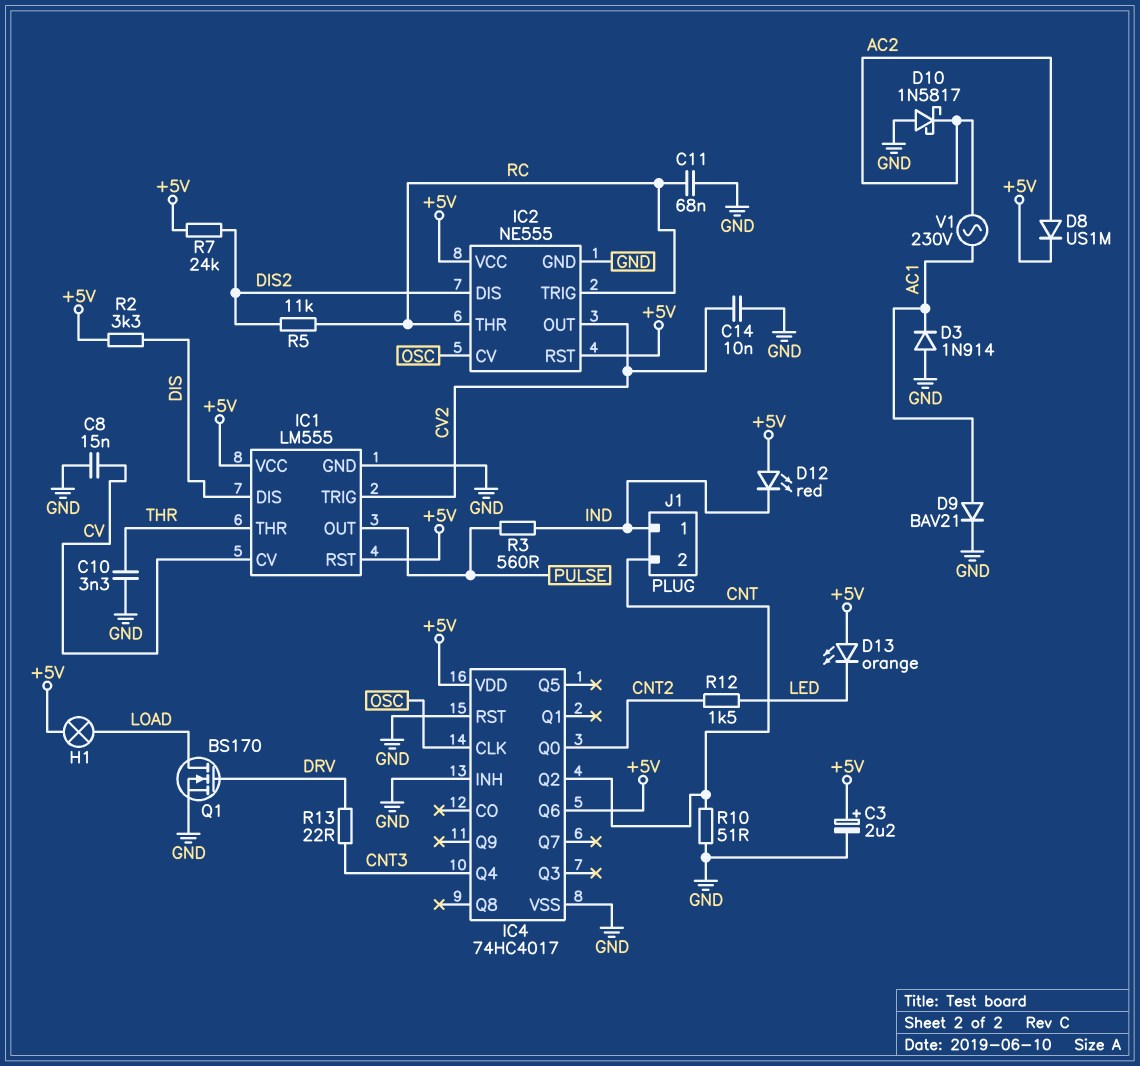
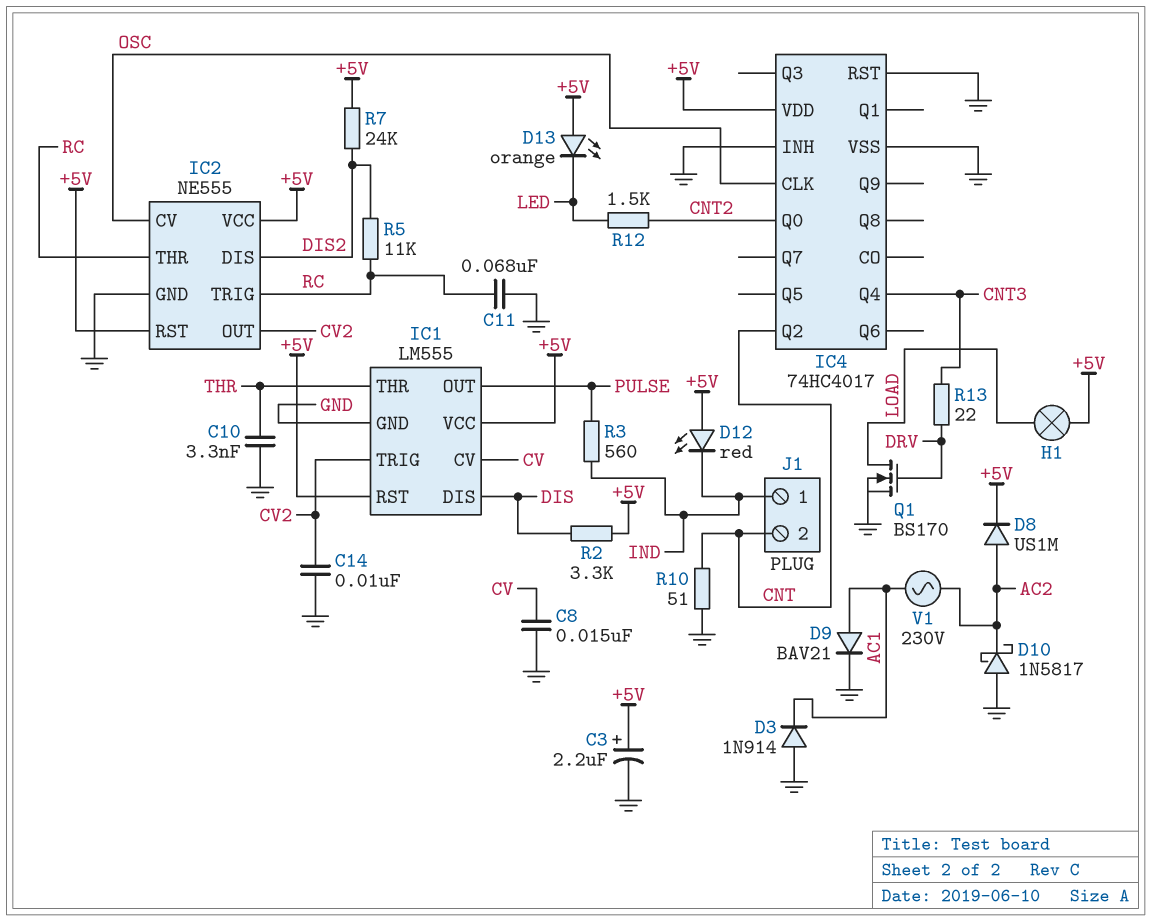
IC4 pin Q6: +5V -> none

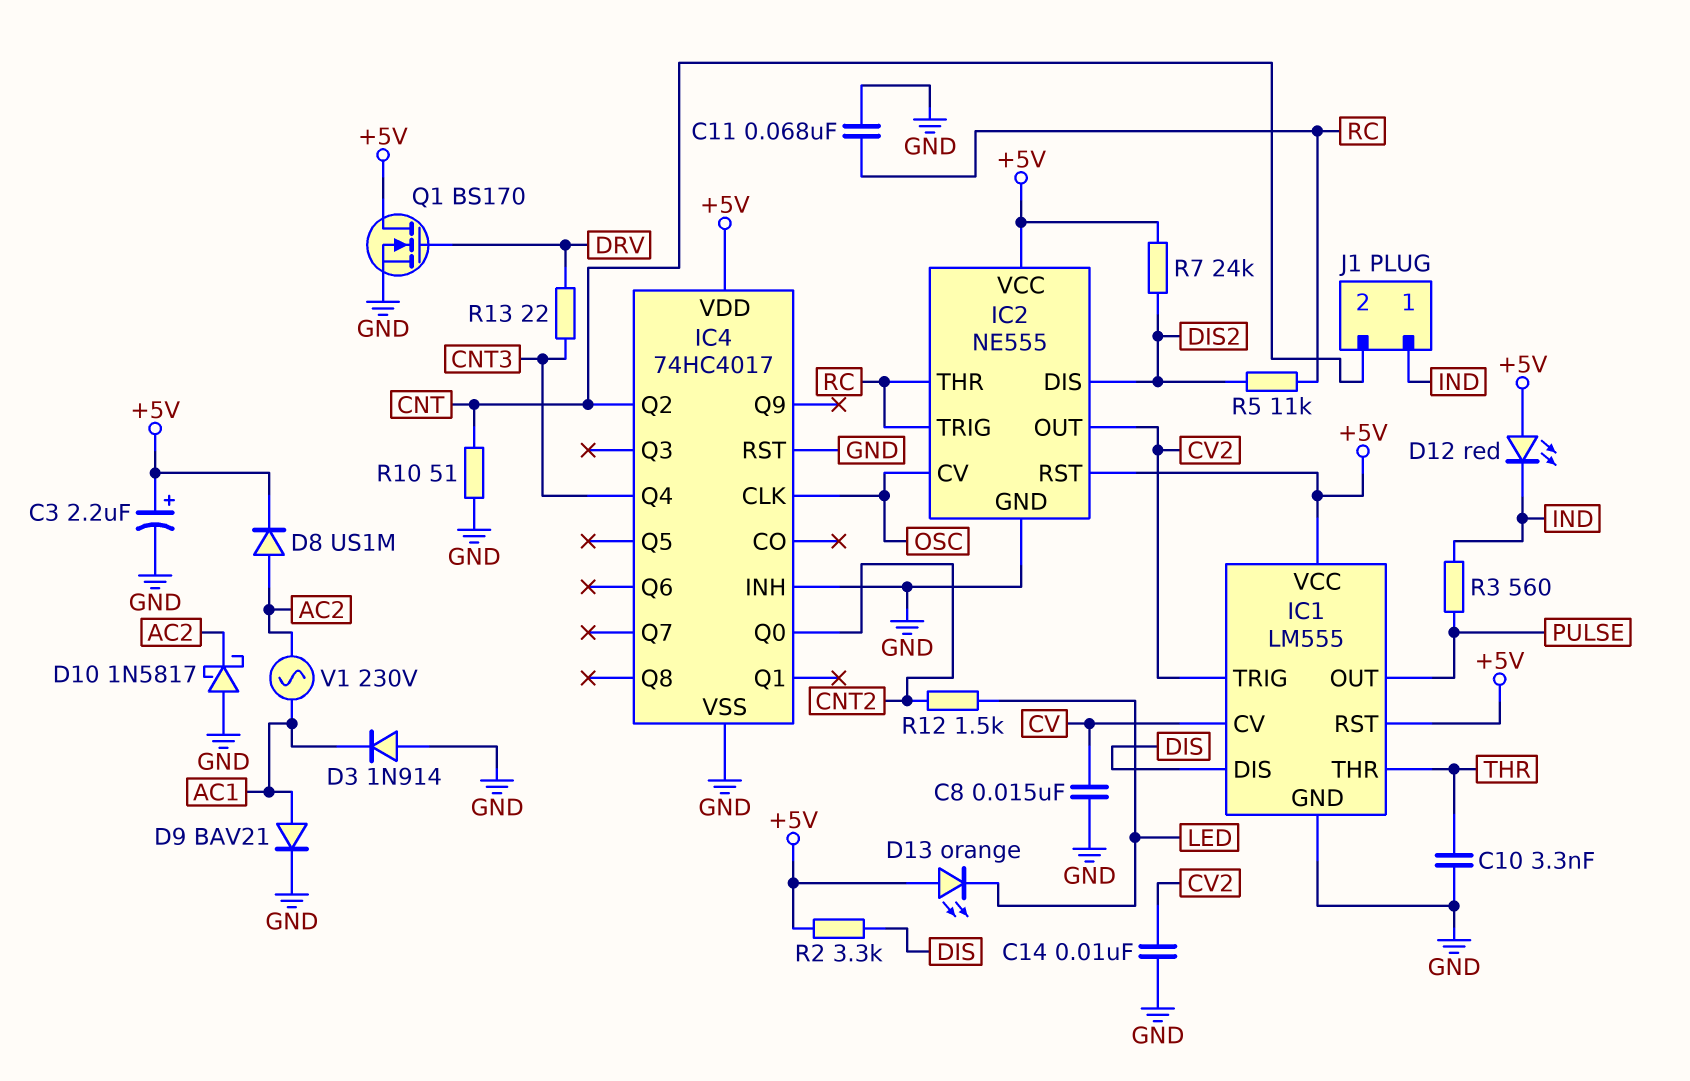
H1: lamp (+5V, LOAD) -> none
Q1: NMOS BS170 (G DRV, D LOAD, S GND) -> NMOS BS170 (G DRV, D +5V, S GND)

